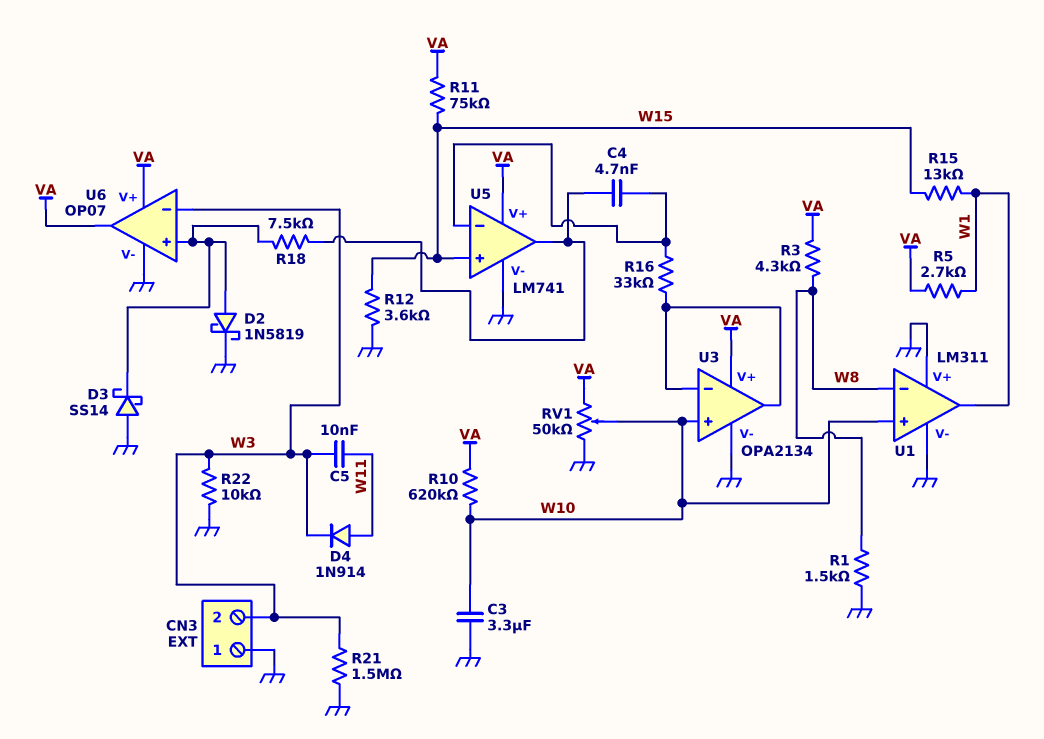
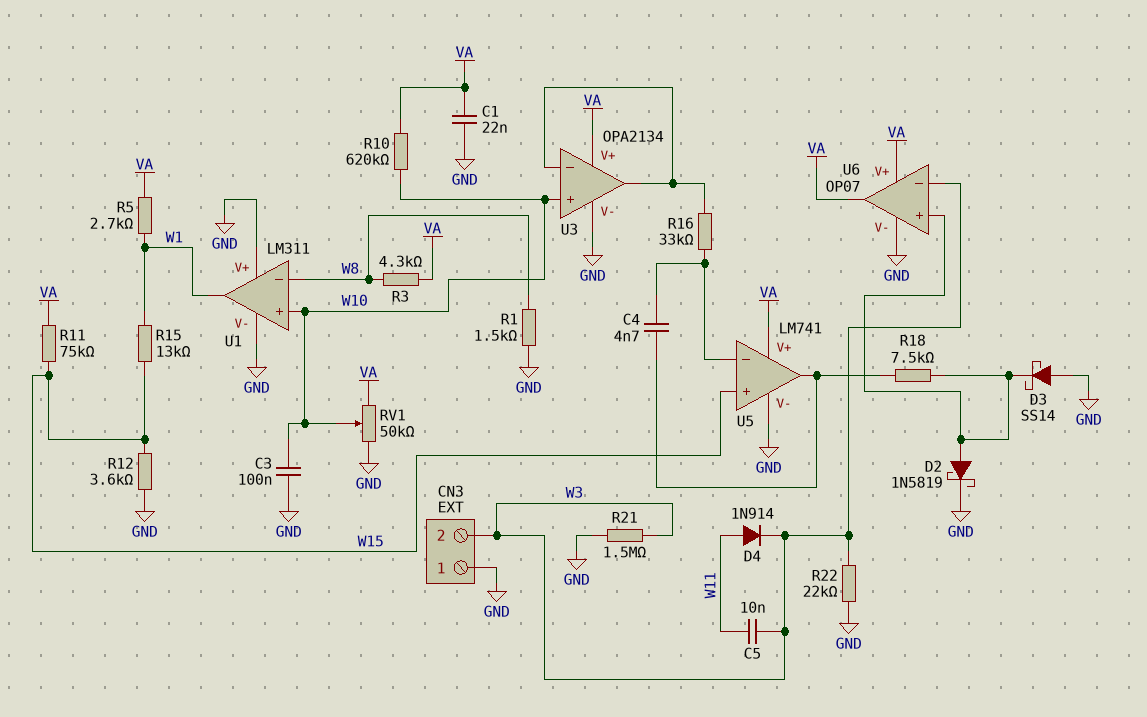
C1: none -> 22nF (GND, VA)
C3: 3.3uF (GND, W10) -> 100nF (GND, W10)
R22: 10k (GND, W3) -> 22k (GND, W3)

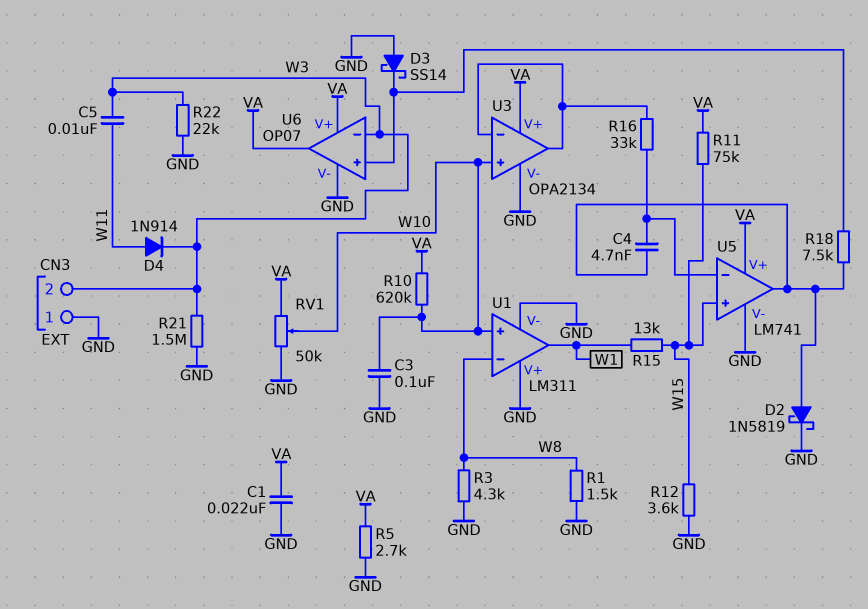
D2: schottky 1N5819 (A U6/in+, K GND) -> schottky 1N5819 (A U5/out, K GND)
R3: 4.3k (VA, W8) -> 4.3k (GND, W8)
R5: 2.7k (VA, W1) -> 2.7k (GND, VA)

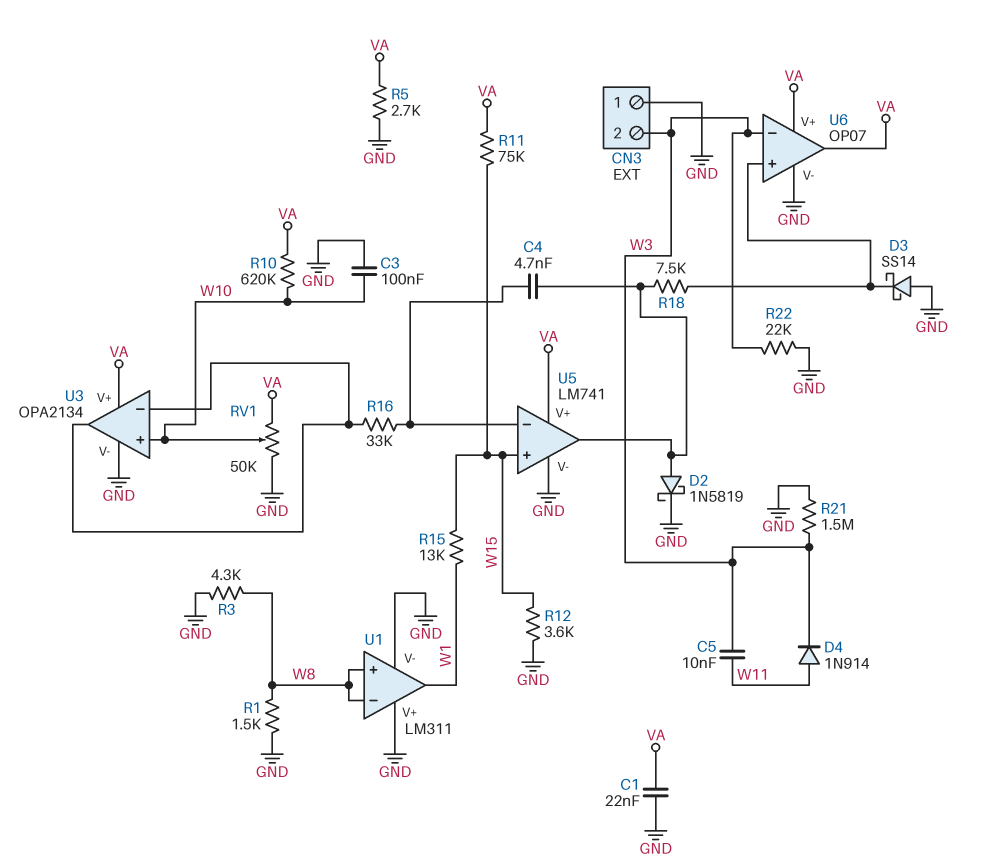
U1 pin in+: W10 -> W8

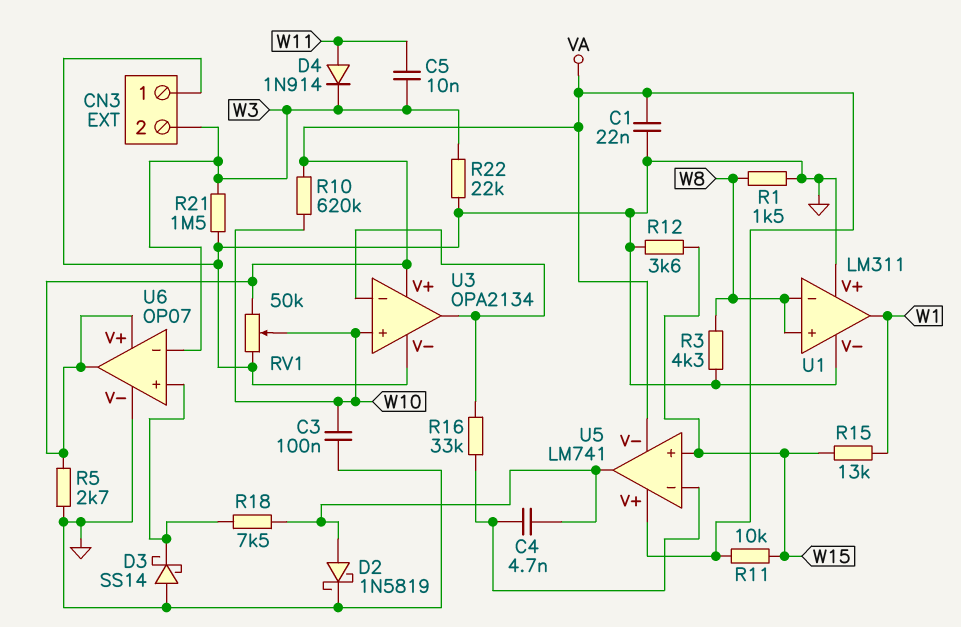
R11: 75k (VA, W15) -> 10k (VA, W15)
U5 pin V-: GND -> VA

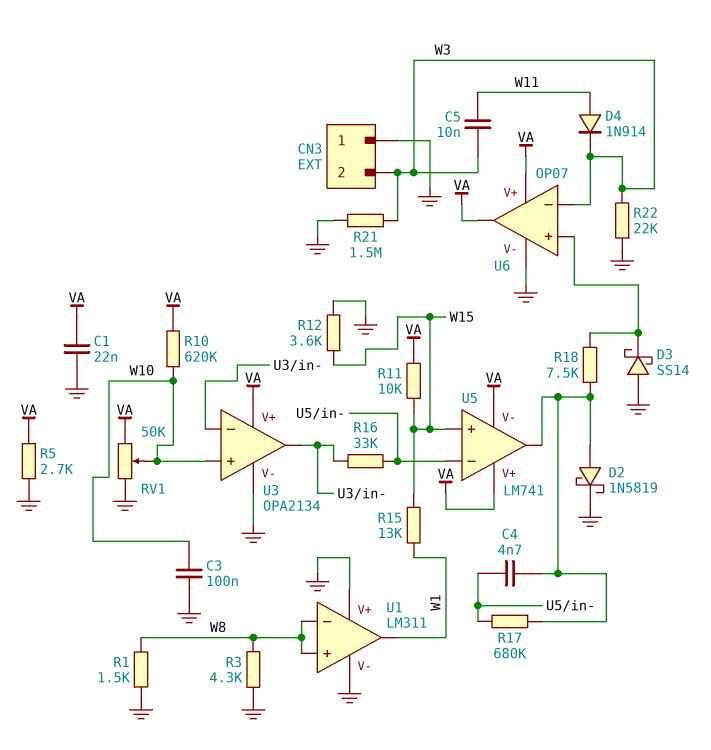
R17: none -> 680k (U5/in-, U5/out)

